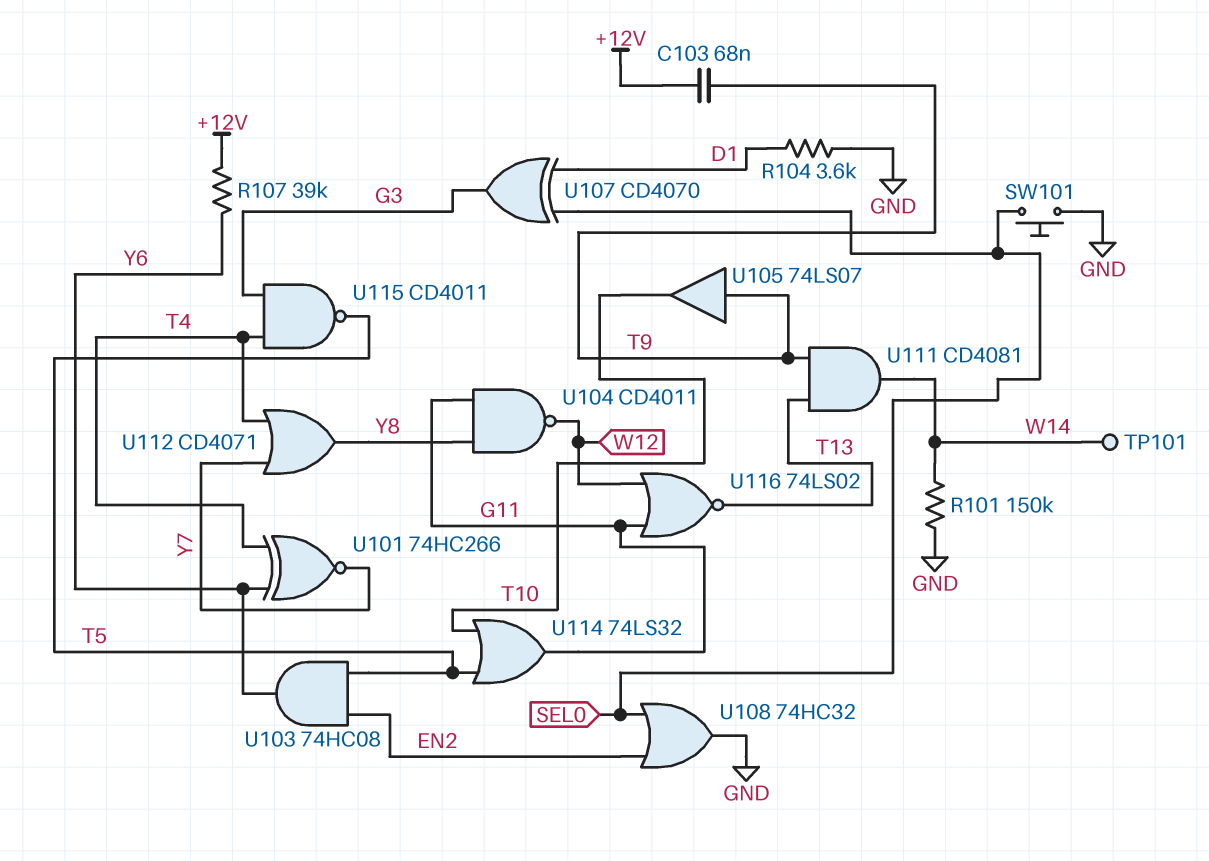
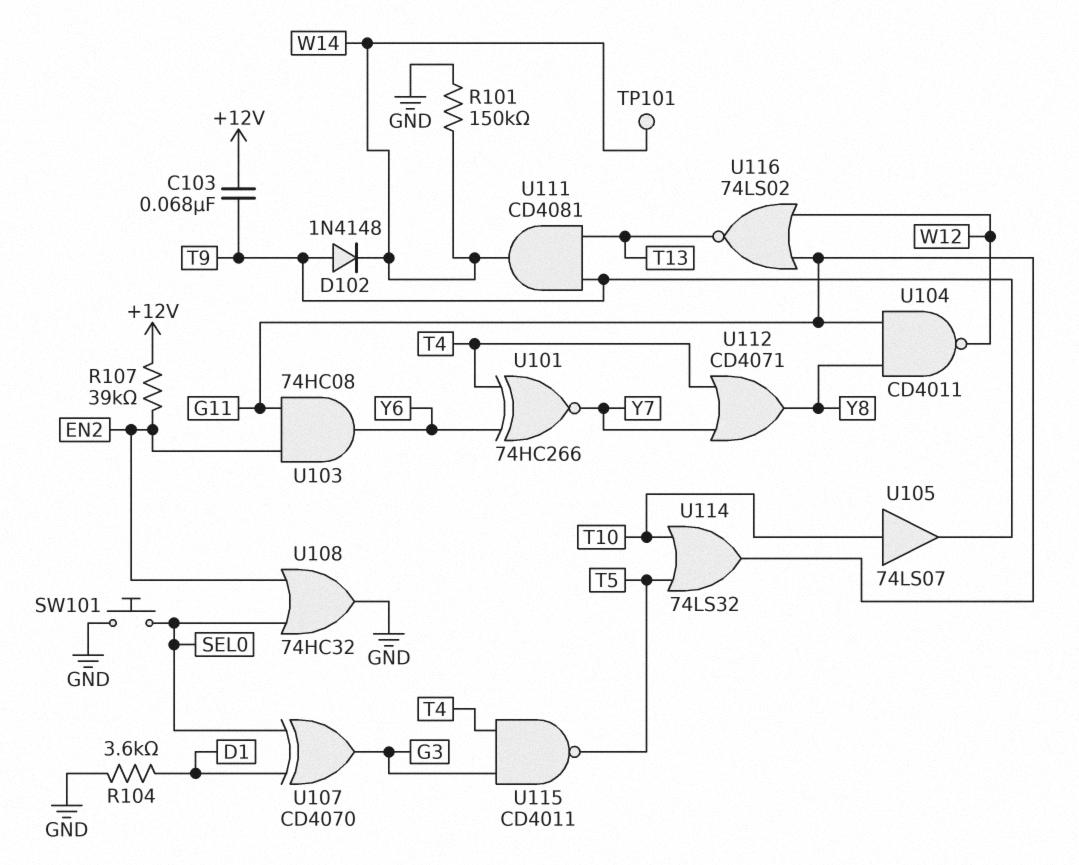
D102: none -> diode 1N4148 (A T9, K W14)
R107: 39k (+12V, Y6) -> 39k (+12V, EN2)
U103: AND 74HC08 (in EN2, in T5, out Y6) -> AND 74HC08 (in EN2, in G11, out Y6)
U105: buffer 74LS07 (in T9, out T10) -> buffer 74LS07 (in T10, out T9)

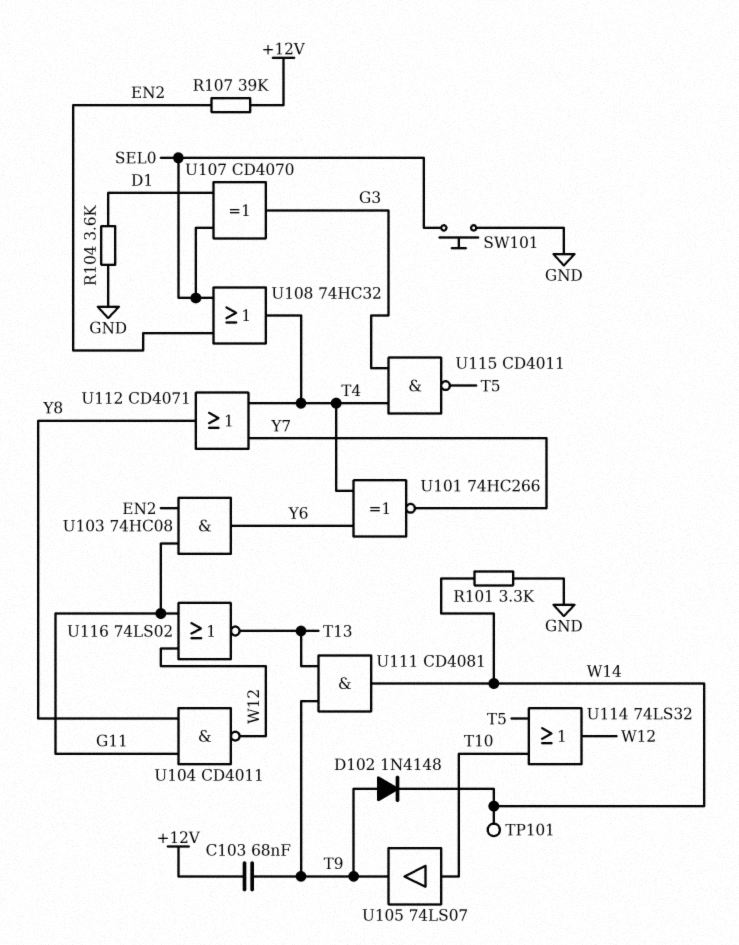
R101: 150k (GND, W14) -> 3.3k (GND, W14)
U108: OR 74HC32 (in EN2, in SEL0, out GND) -> OR 74HC32 (in EN2, in SEL0, out T4)
U114: OR 74LS32 (in T5, in T10, out G11) -> OR 74LS32 (in T5, in T10, out W12)

